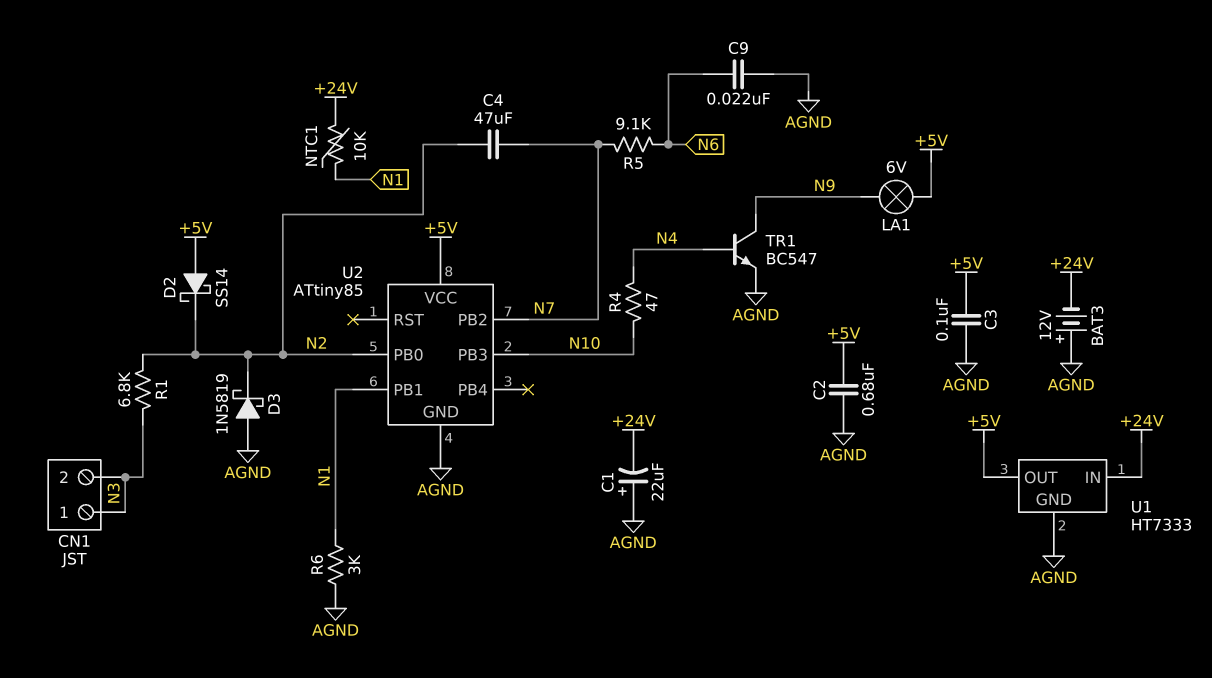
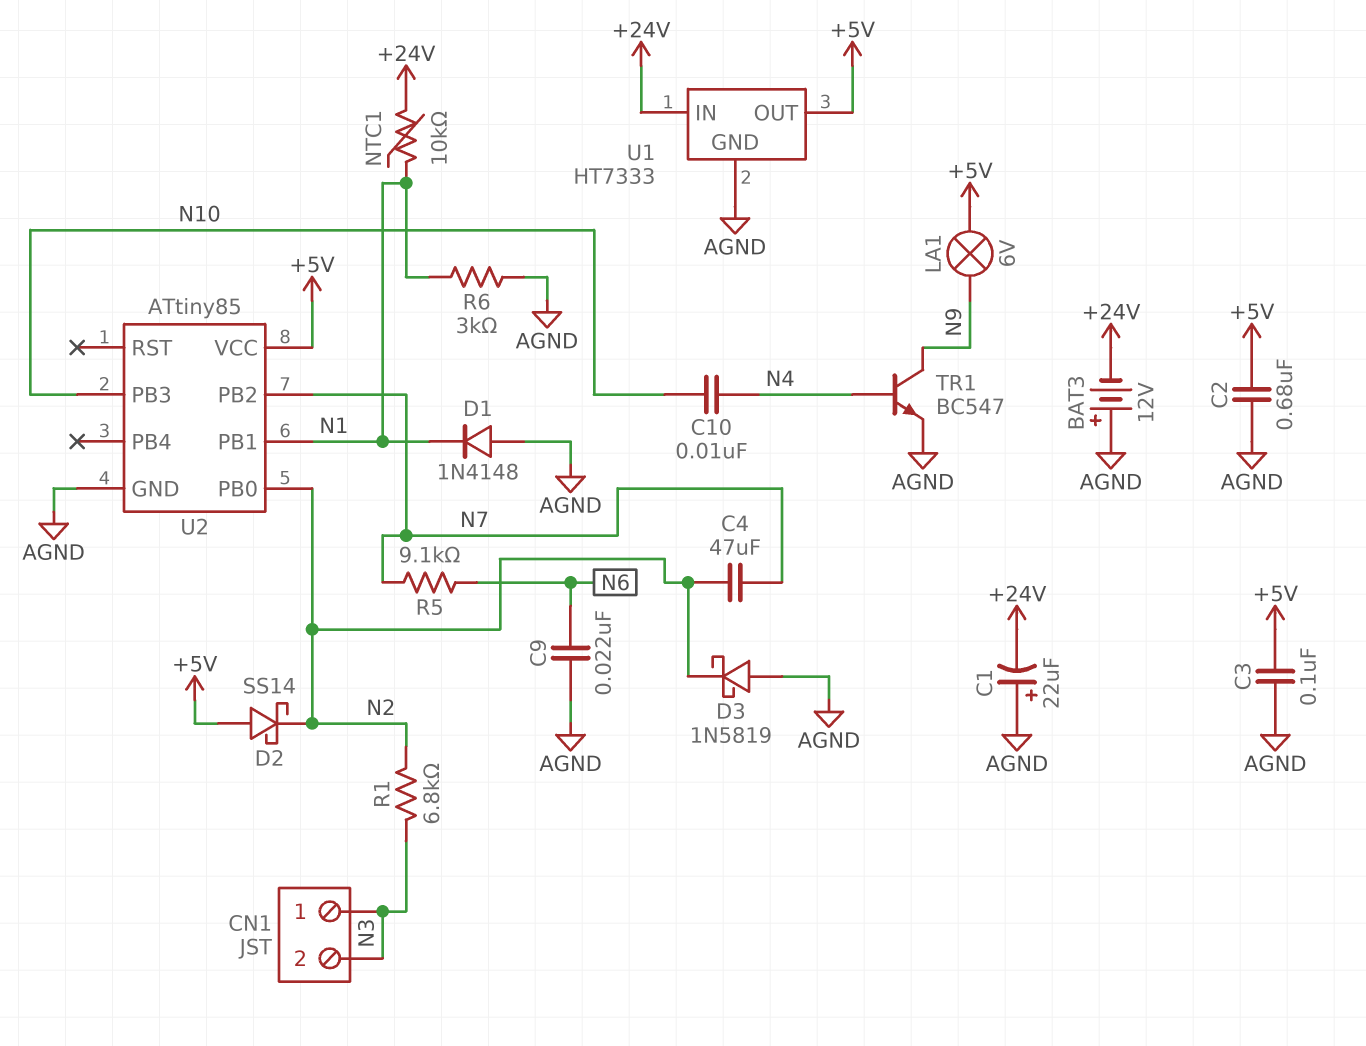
C10: none -> 10nF (N4, N10)
D1: none -> diode 1N4148 (A AGND, K N1)
R4: 47 (N4, N10) -> none

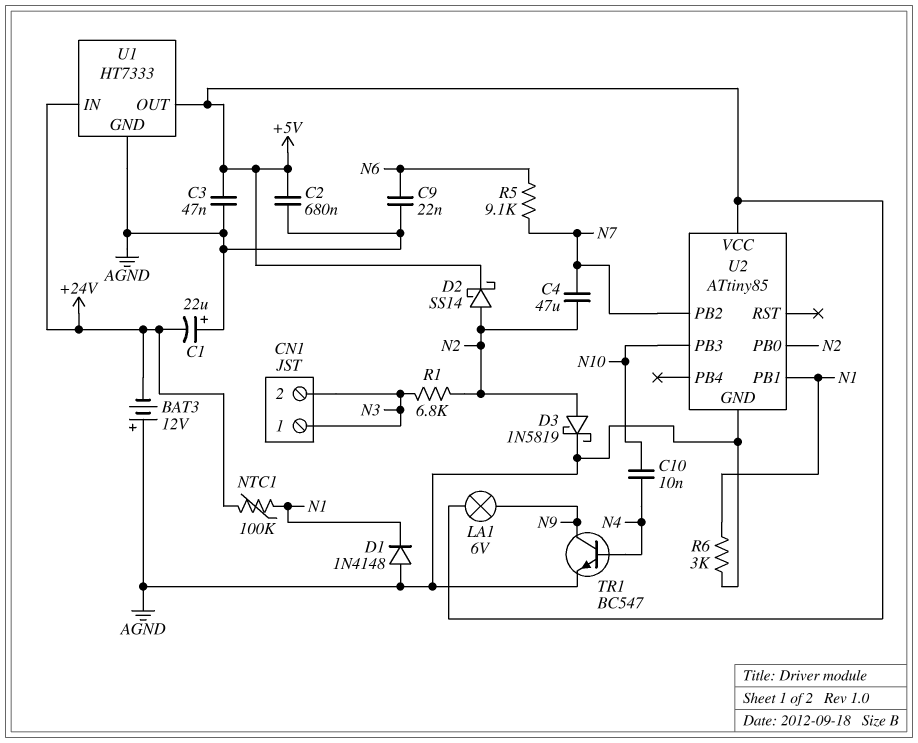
C3: 100nF (+5V, AGND) -> 47nF (+5V, AGND)
D2: schottky SS14 (A +5V, K N2) -> schottky SS14 (A N2, K +5V)
D3: schottky 1N5819 (A AGND, K N2) -> schottky 1N5819 (A N2, K AGND)
NTC1: 10k (+24V, N1) -> 100k (+24V, N1)

